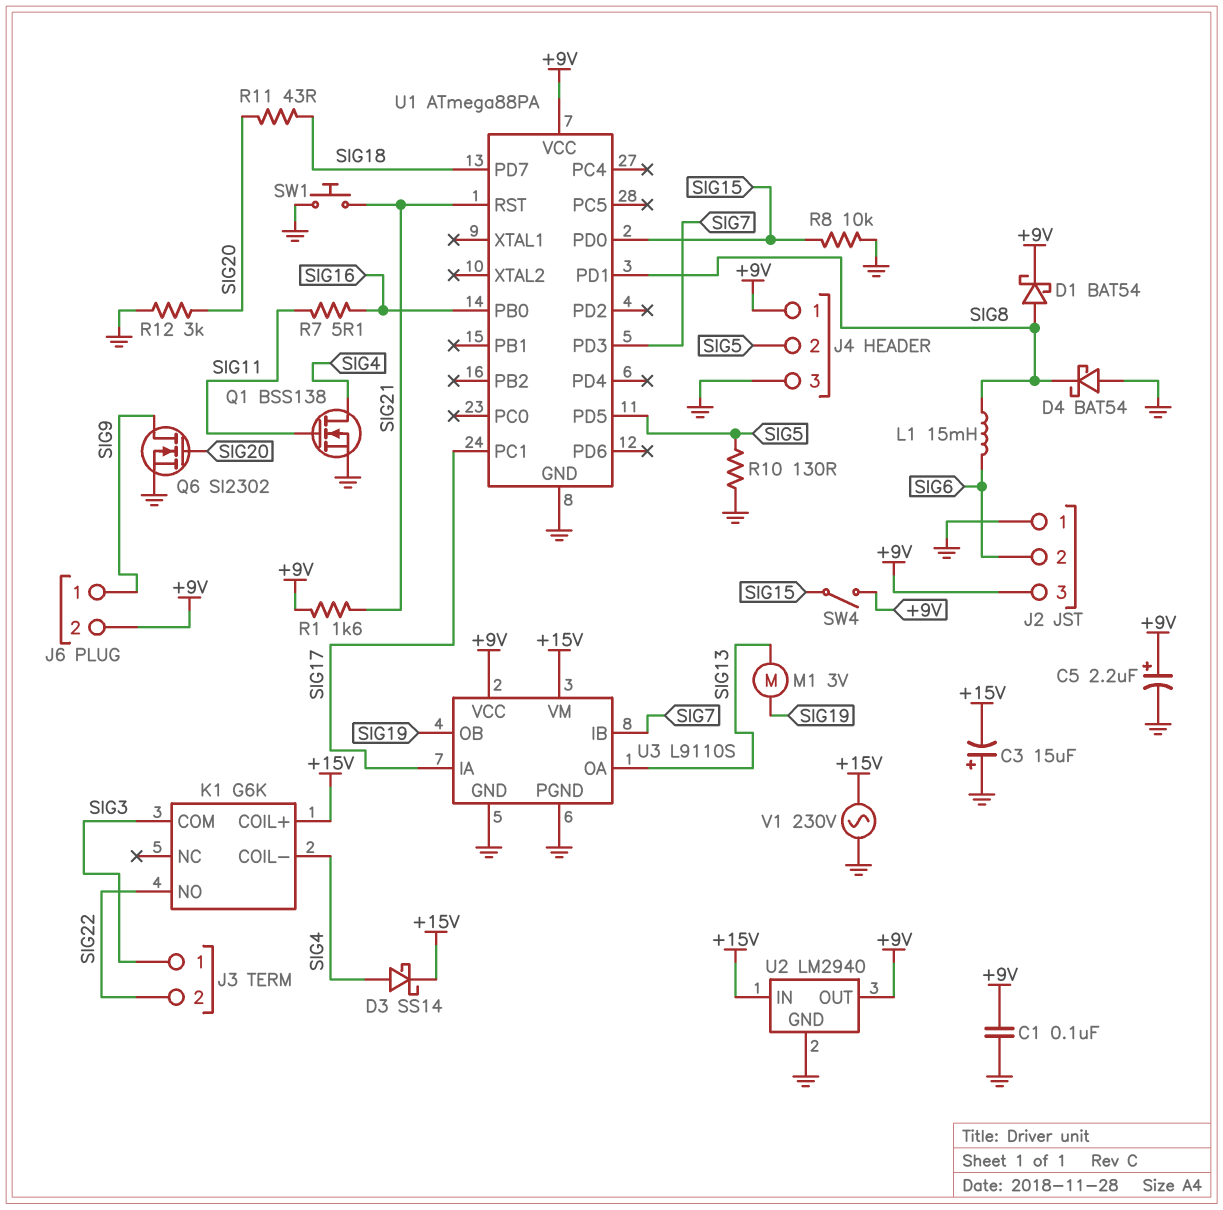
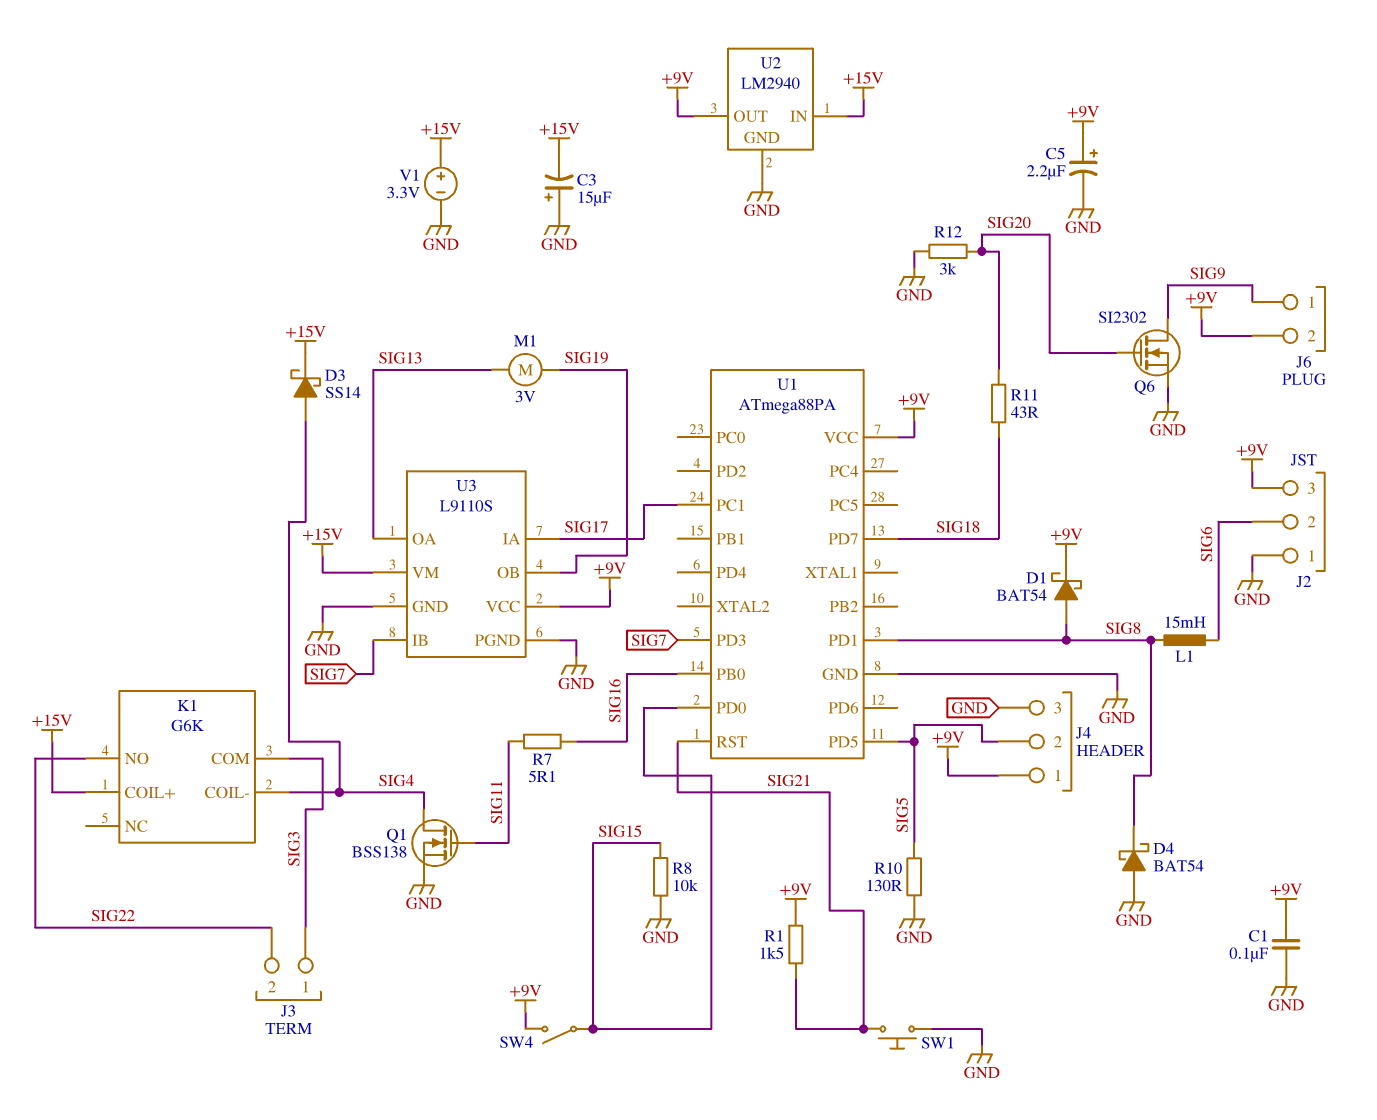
R1: 1.6k (+9V, SIG21) -> 1.5k (+9V, SIG21)
V1: AC 230V (+15V, GND) -> 3.3V (plus +15V, minus GND)

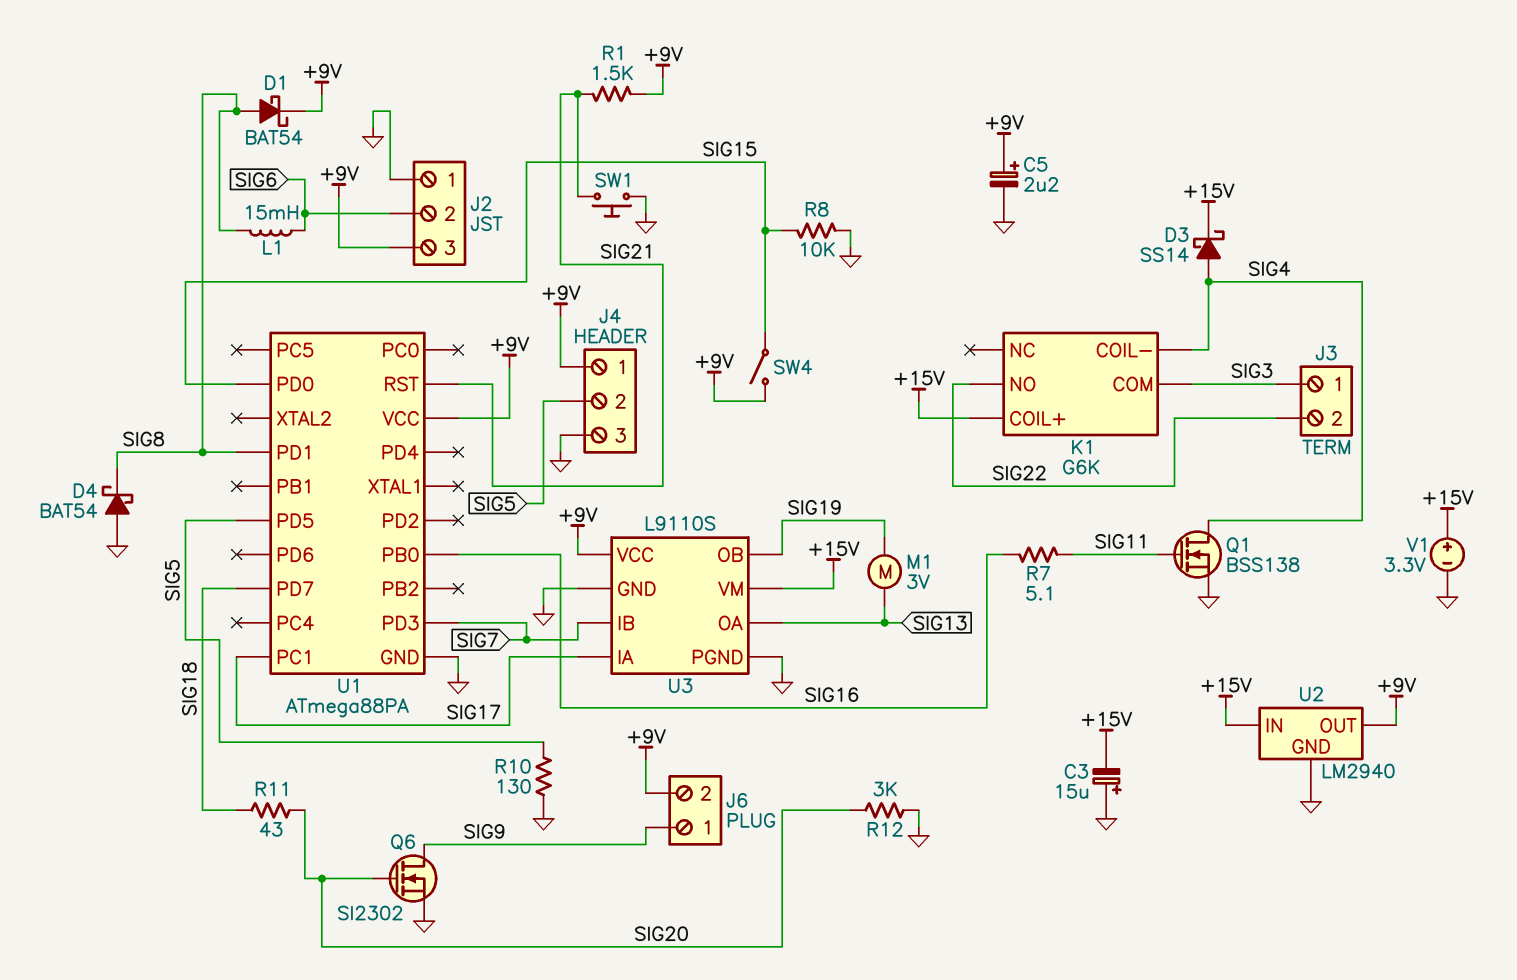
C1: 100nF (+9V, GND) -> none

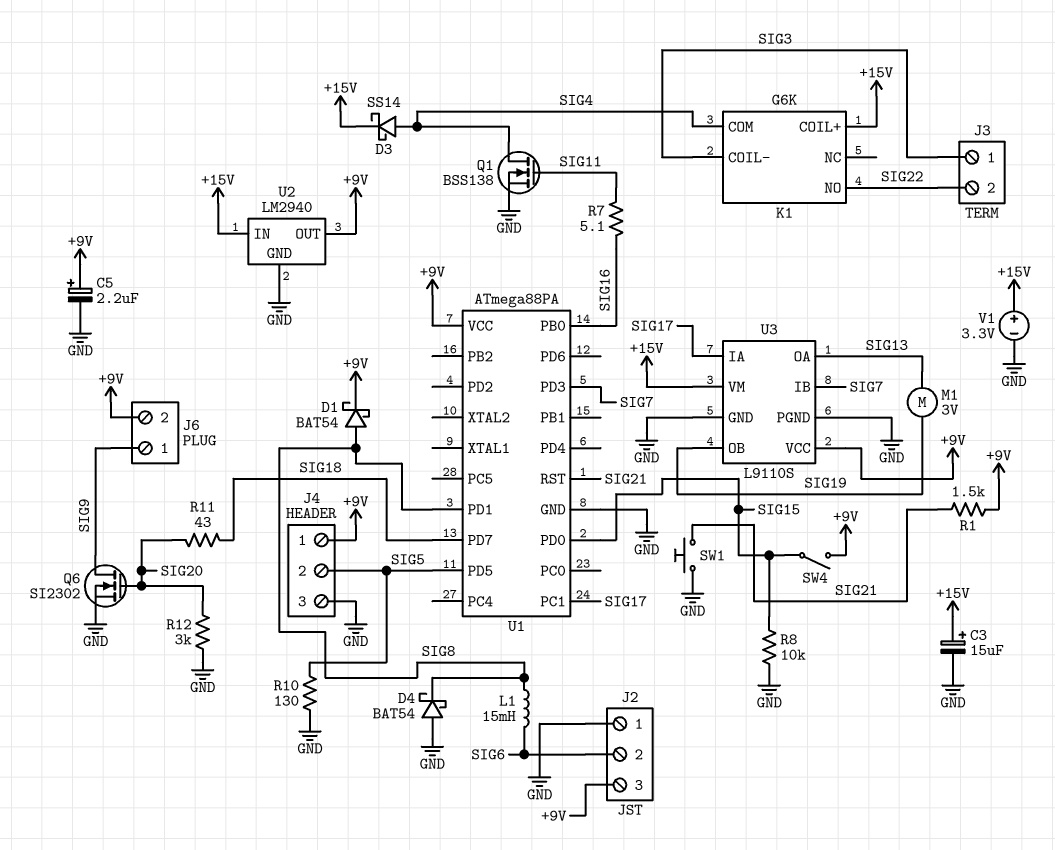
C3: 15uF (plus GND, minus +15V) -> 15uF (plus +15V, minus GND)
K1 pin COIL-: SIG4 -> SIG3
K1 pin COM: SIG3 -> SIG4

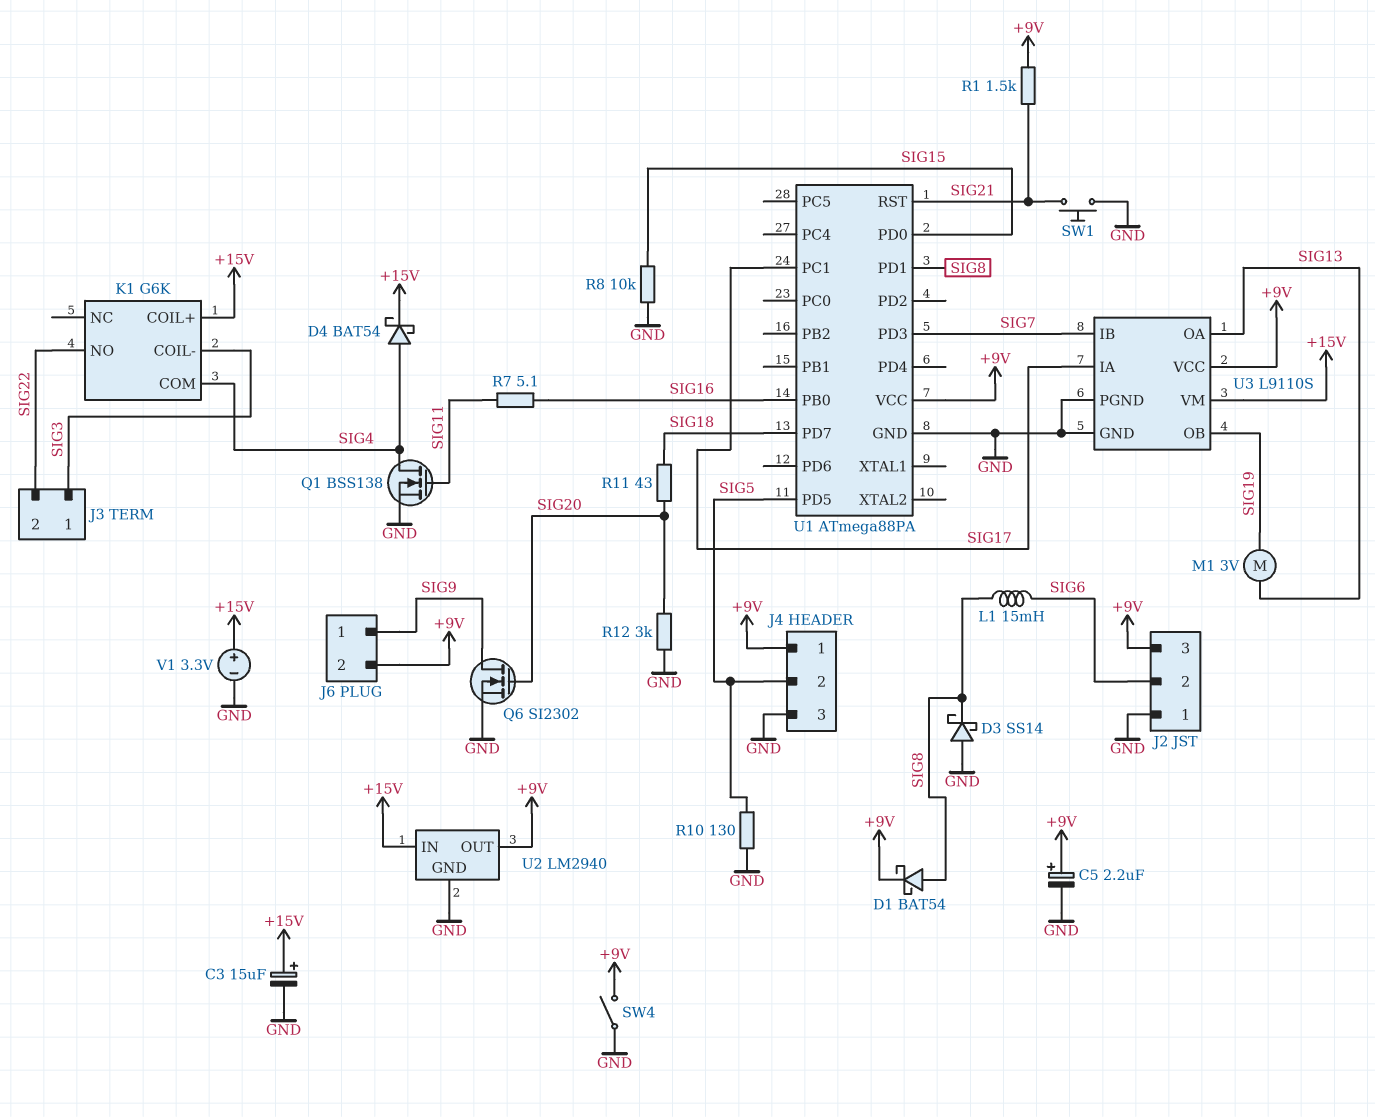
D3: schottky SS14 (A SIG4, K +15V) -> schottky SS14 (A GND, K SIG8)
D4: schottky BAT54 (A GND, K SIG8) -> schottky BAT54 (A SIG4, K +15V)
SW4: switch (+9V, SIG15) -> switch (+9V, GND)

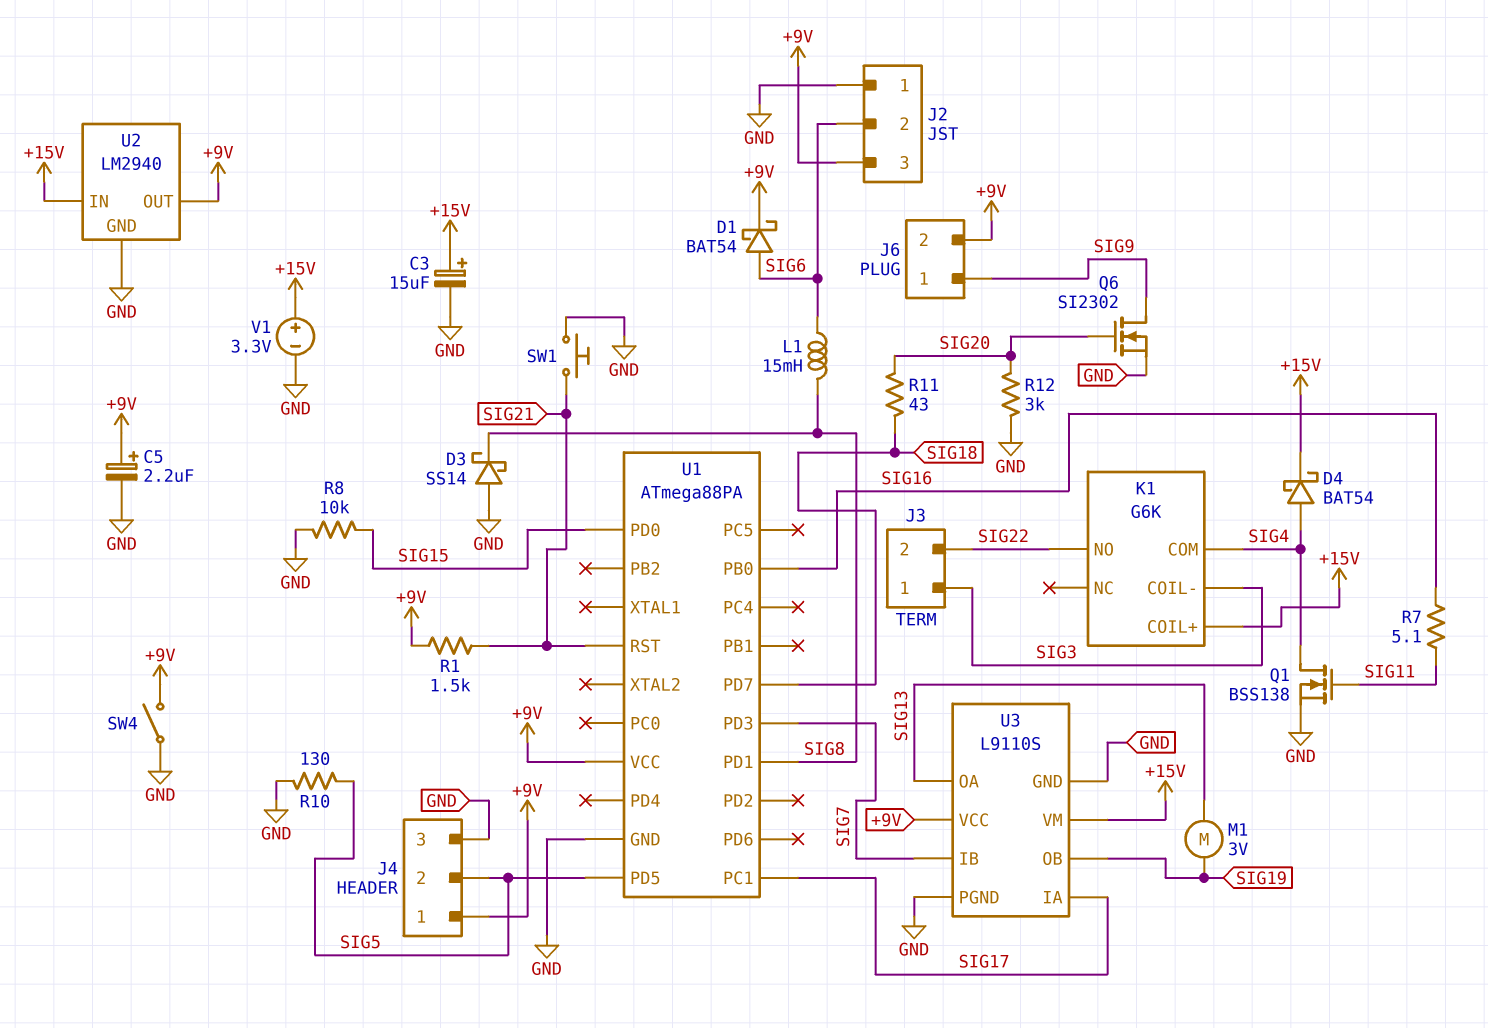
D1: schottky BAT54 (A SIG8, K +9V) -> schottky BAT54 (A SIG6, K +9V)

